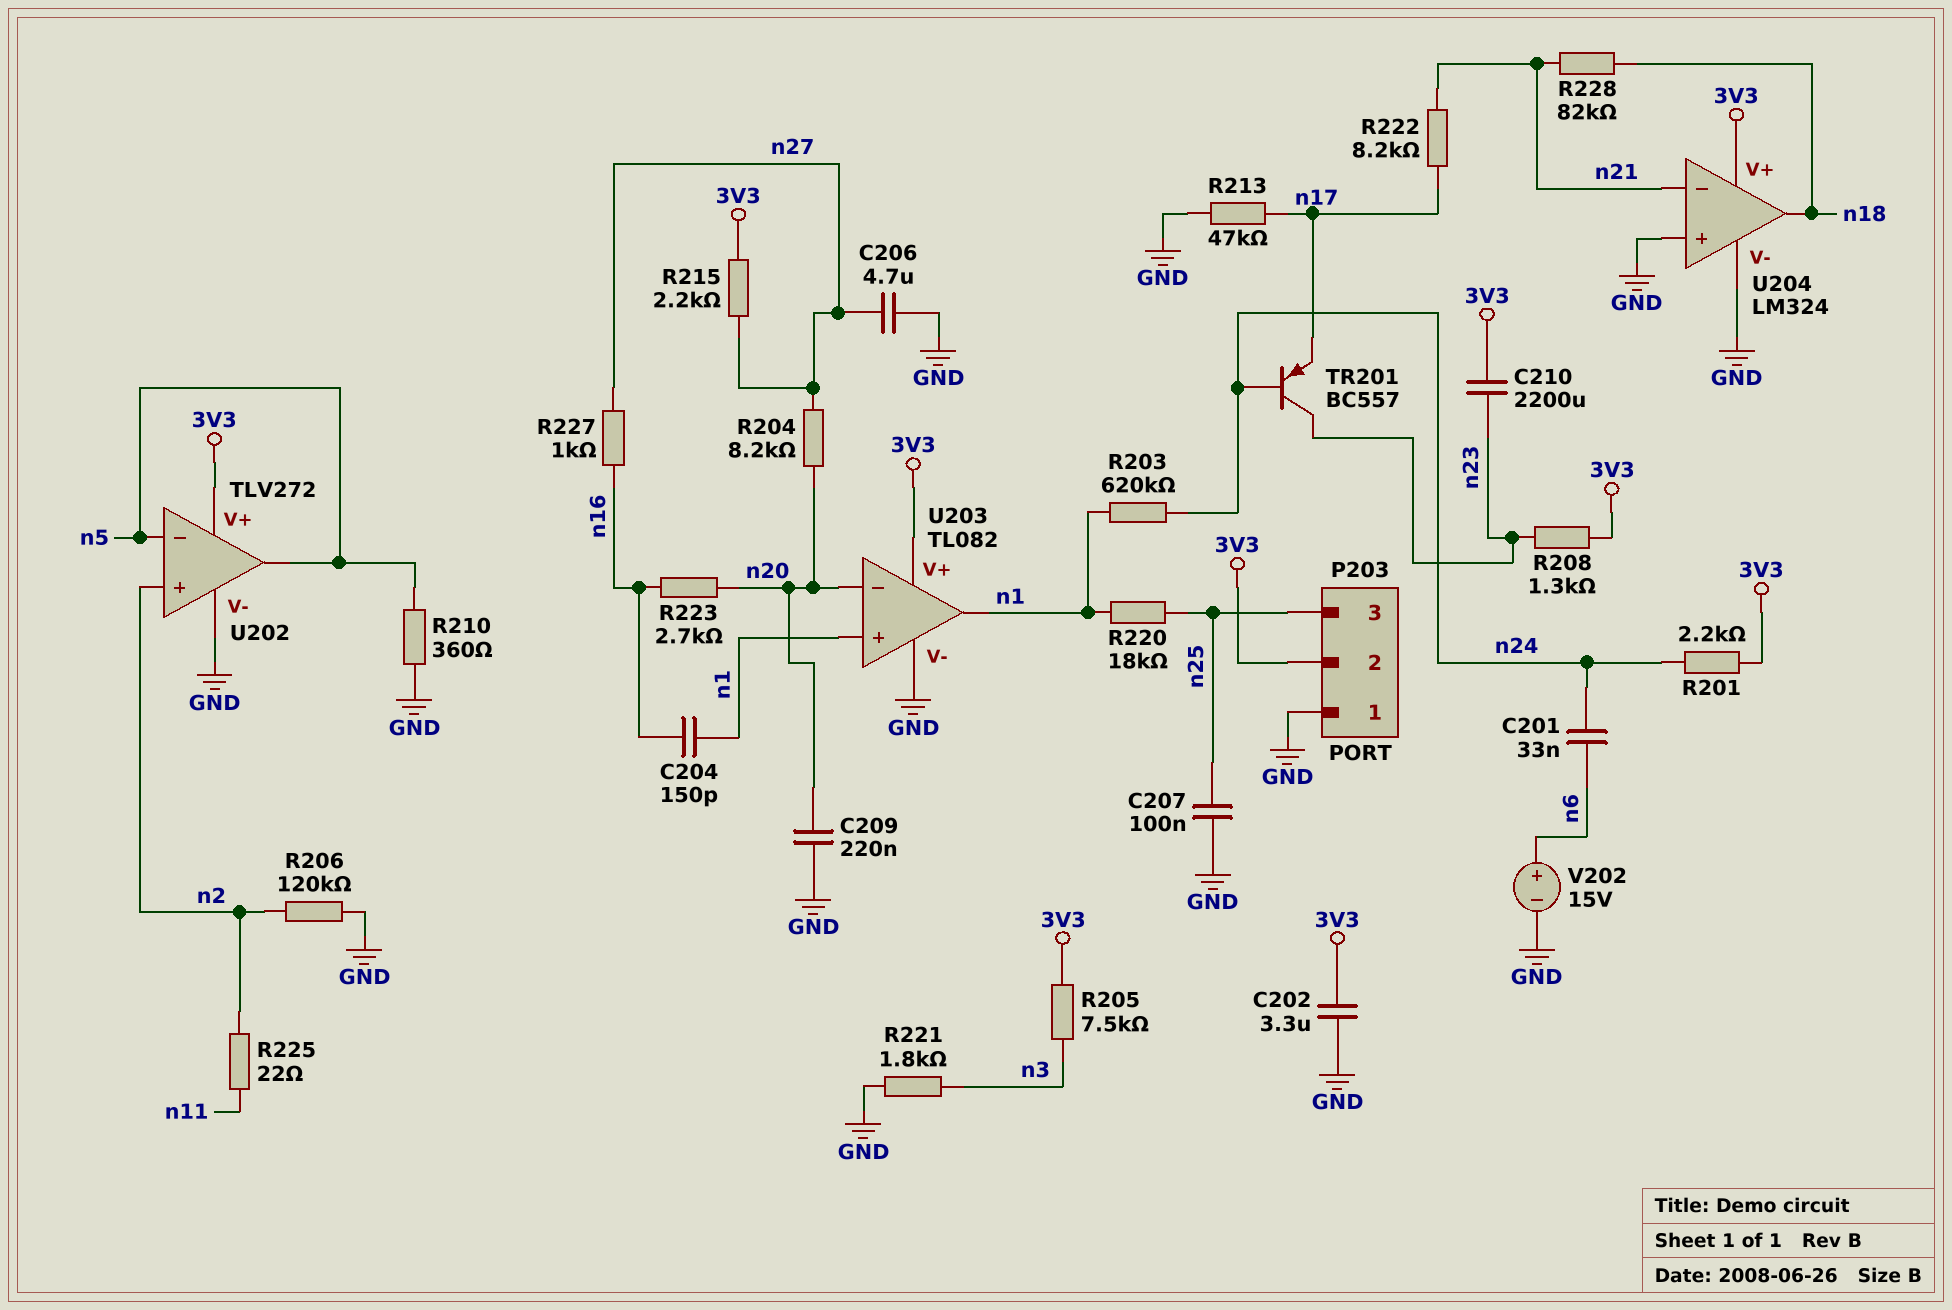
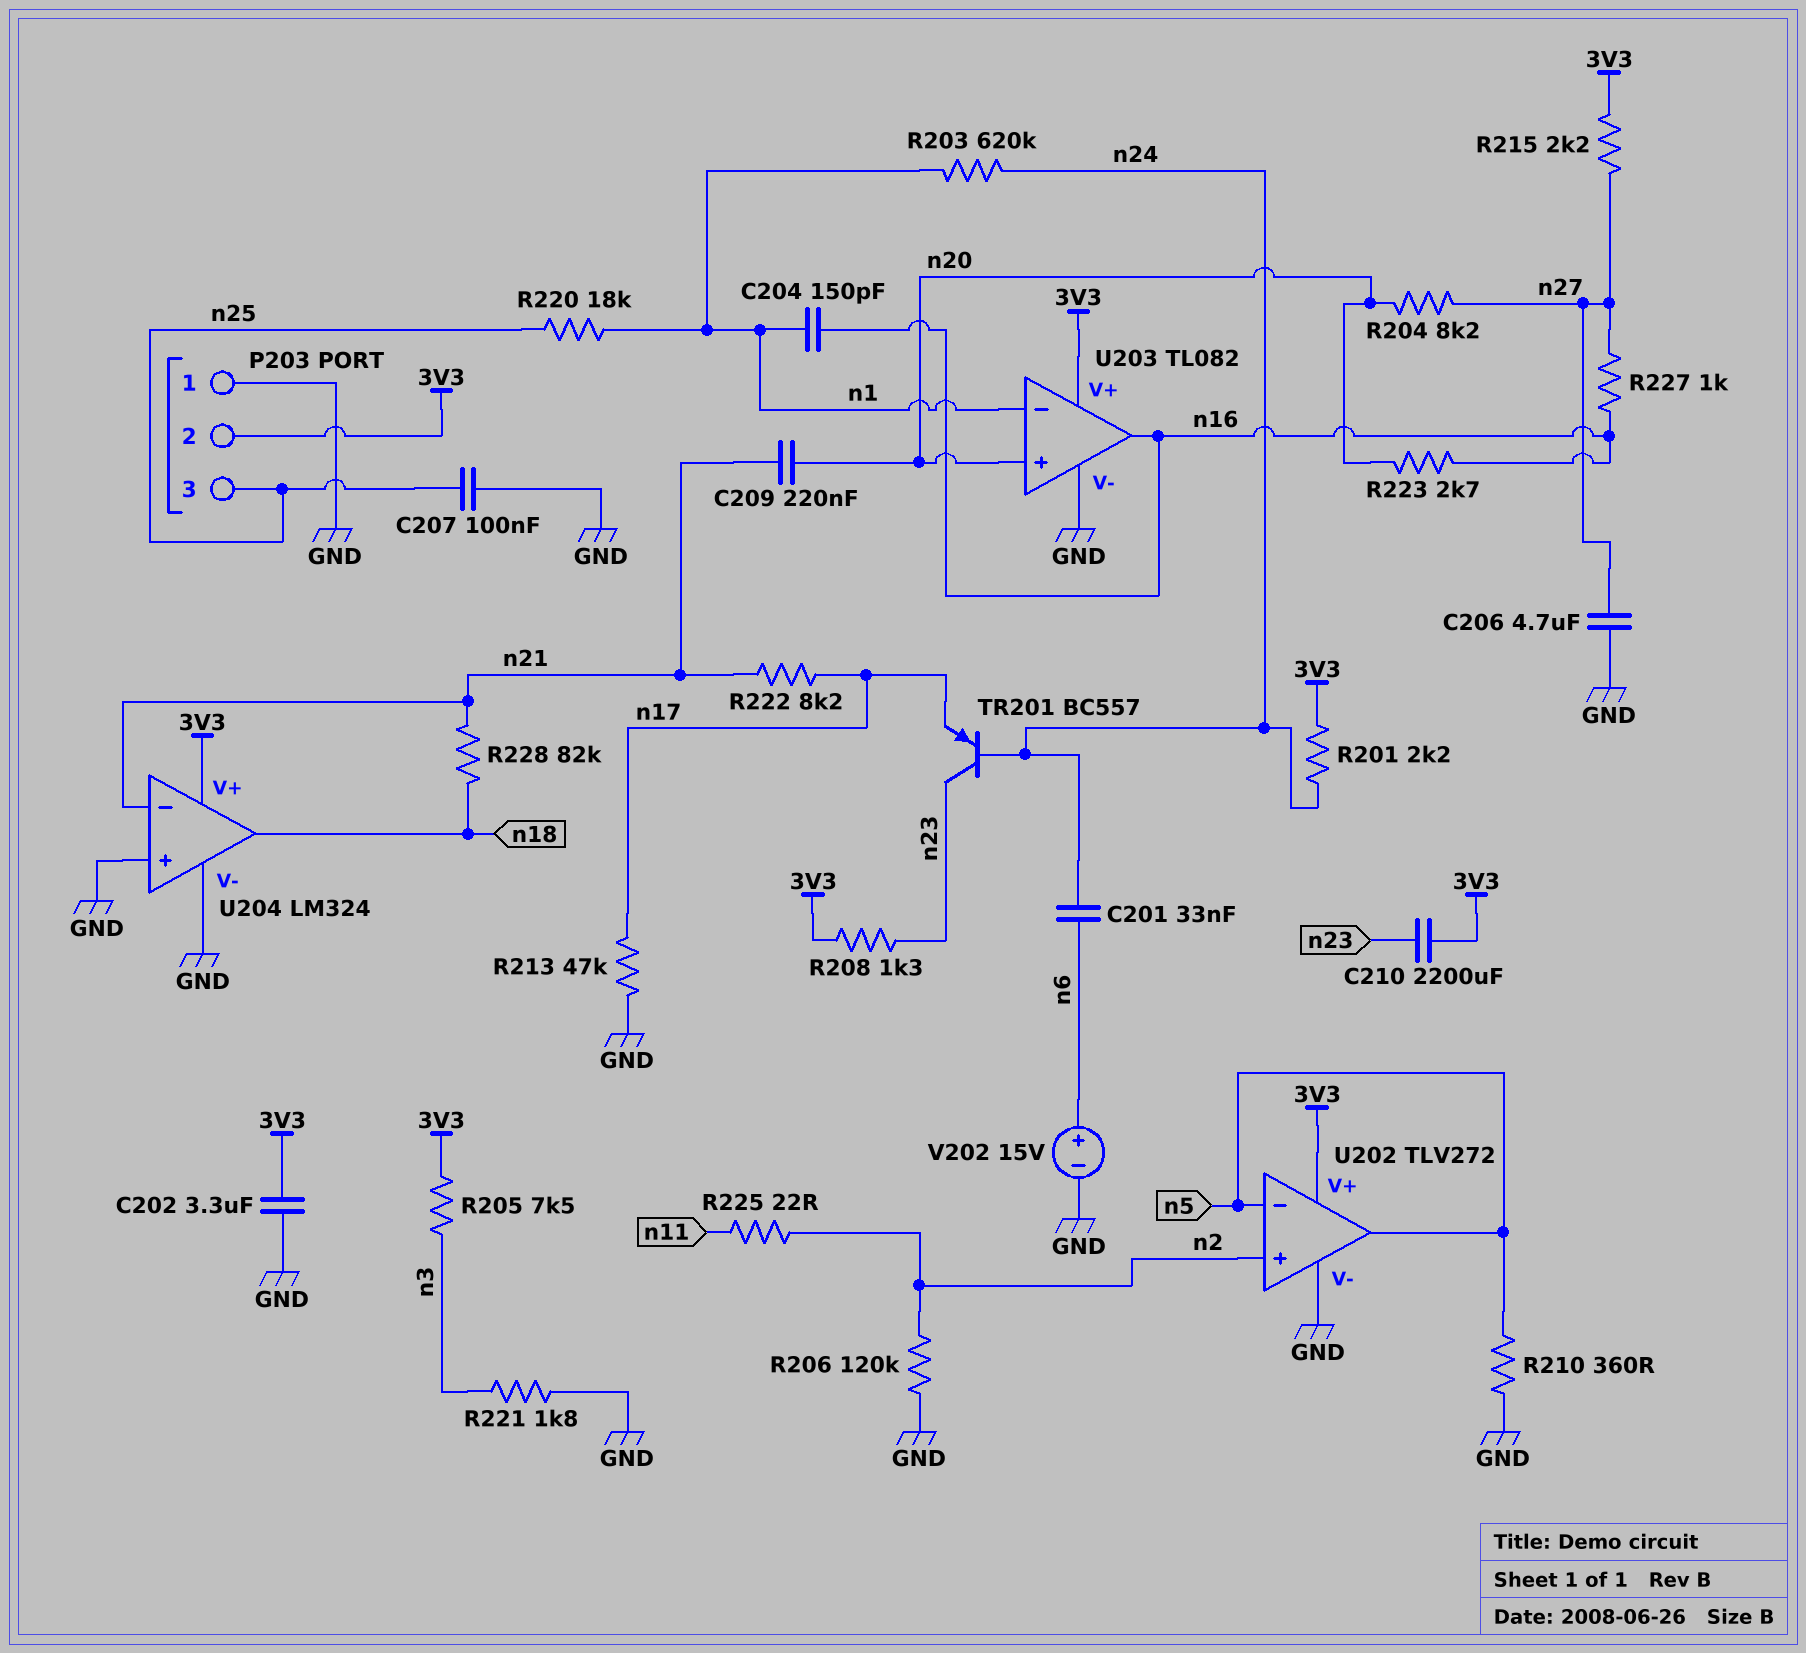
C209: 220nF (GND, n20) -> 220nF (n20, n21)
U203 pin in+: n1 -> n20
U203 pin in-: n20 -> n1
U203 pin out: n1 -> n16

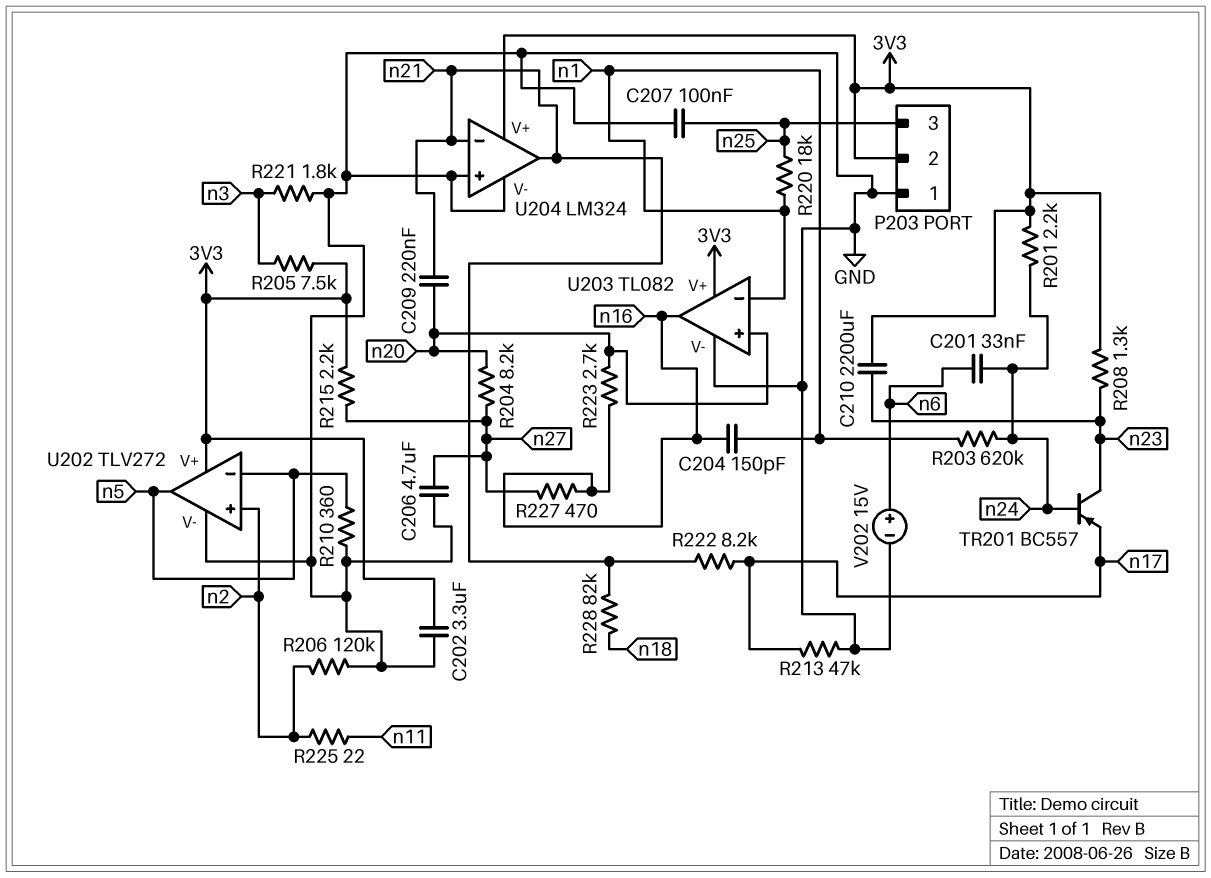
R227: 1k (n16, n27) -> 470 (n16, n27)
U204 pin out: n18 -> n21

